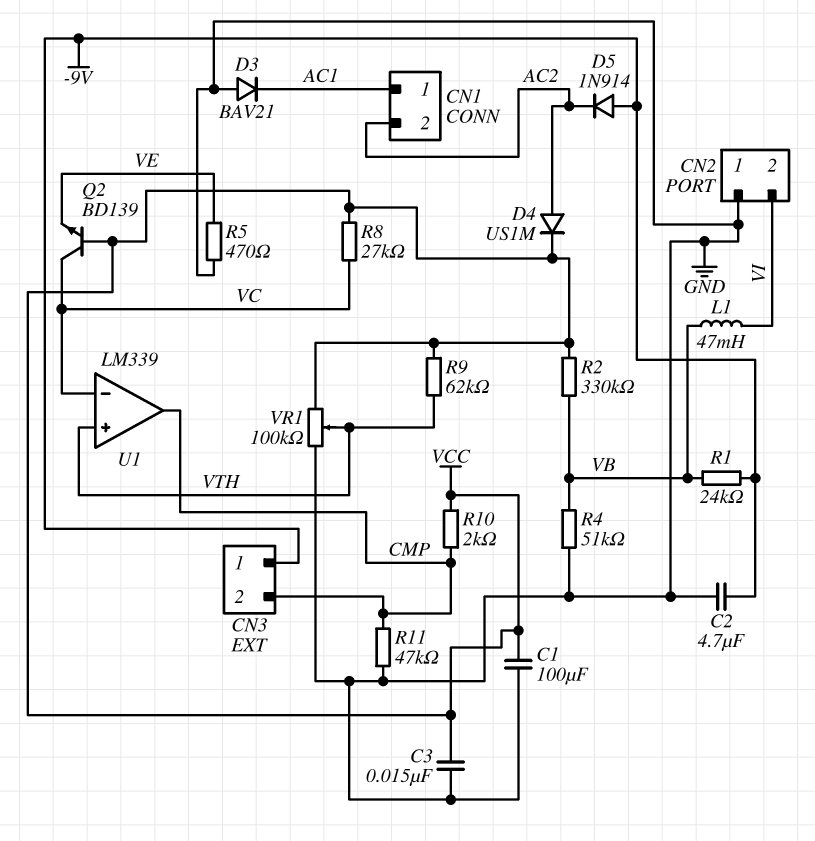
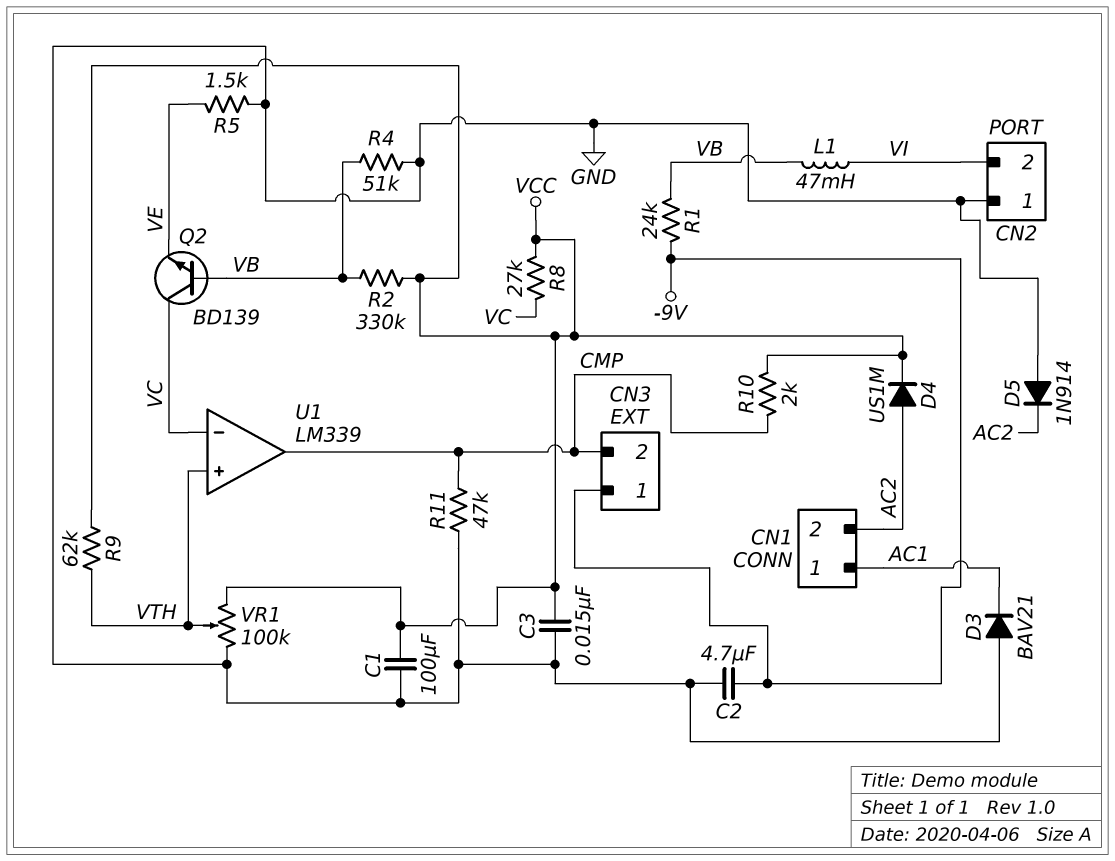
D5: diode 1N914 (A -9V, K AC2) -> diode 1N914 (A GND, K AC2)
Q2: NPN BD139 (B VCC, C VC, E VE) -> NPN BD139 (B VB, C VC, E VE)
R5: 470 (GND, VE) -> 1.5k (GND, VE)

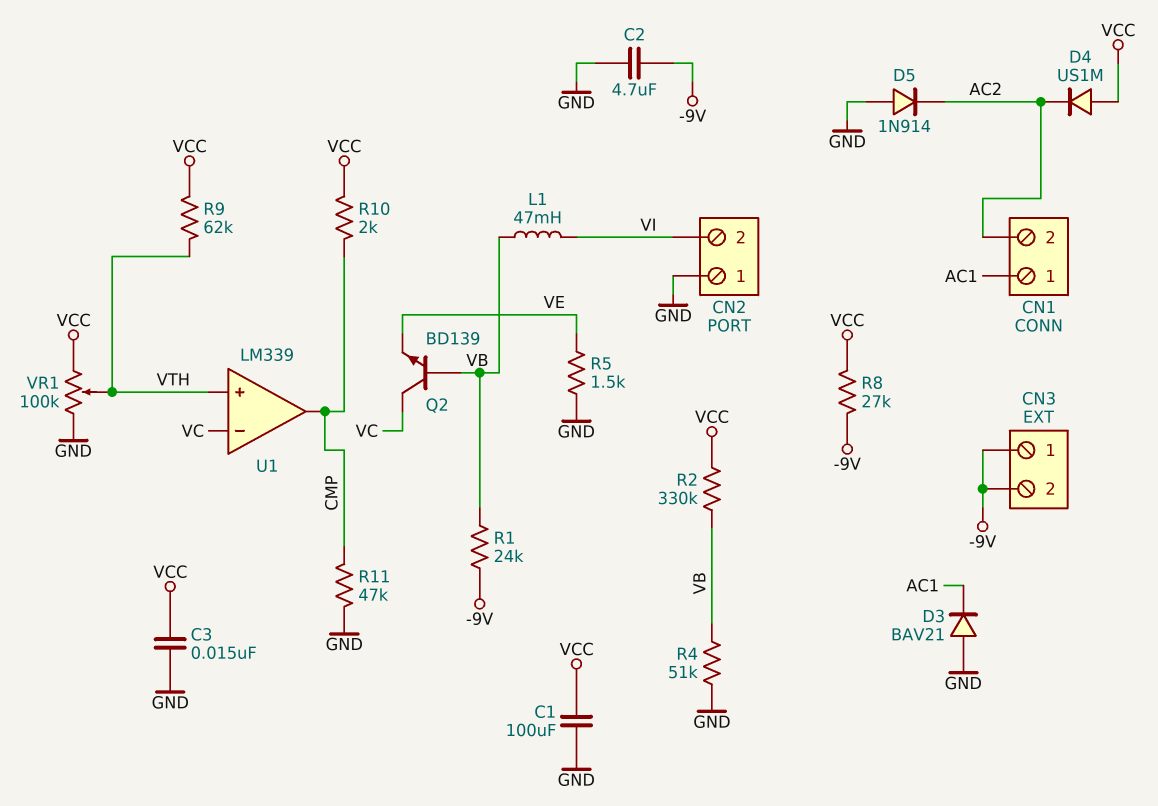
CN3 pin 2: CMP -> -9V
D4: diode US1M (A AC2, K VCC) -> diode US1M (A VCC, K AC2)
R8: 27k (VC, VCC) -> 27k (-9V, VCC)

